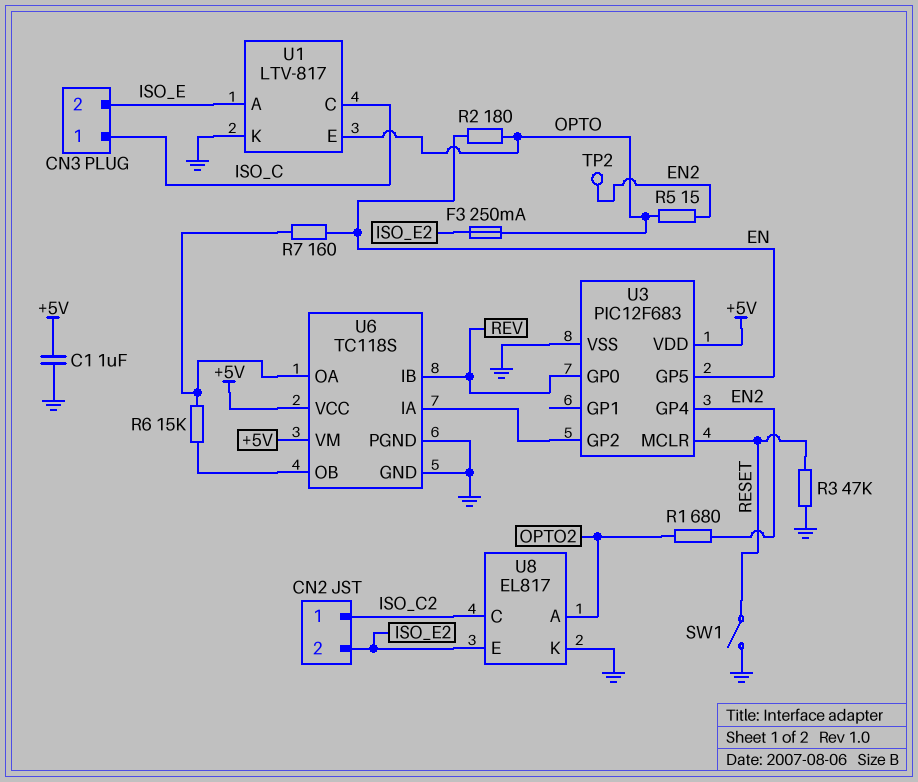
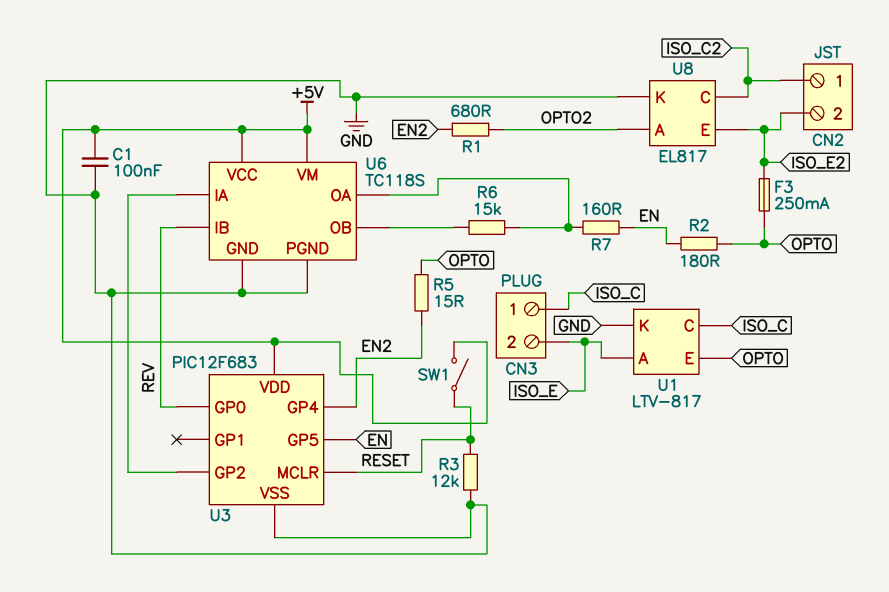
C1: 1uF (+5V, GND) -> 100nF (+5V, GND)
R3: 47k (GND, RESET) -> 12k (GND, RESET)
SW1: switch (GND, RESET) -> switch (+5V, RESET)
TP2: test point (EN2) -> none

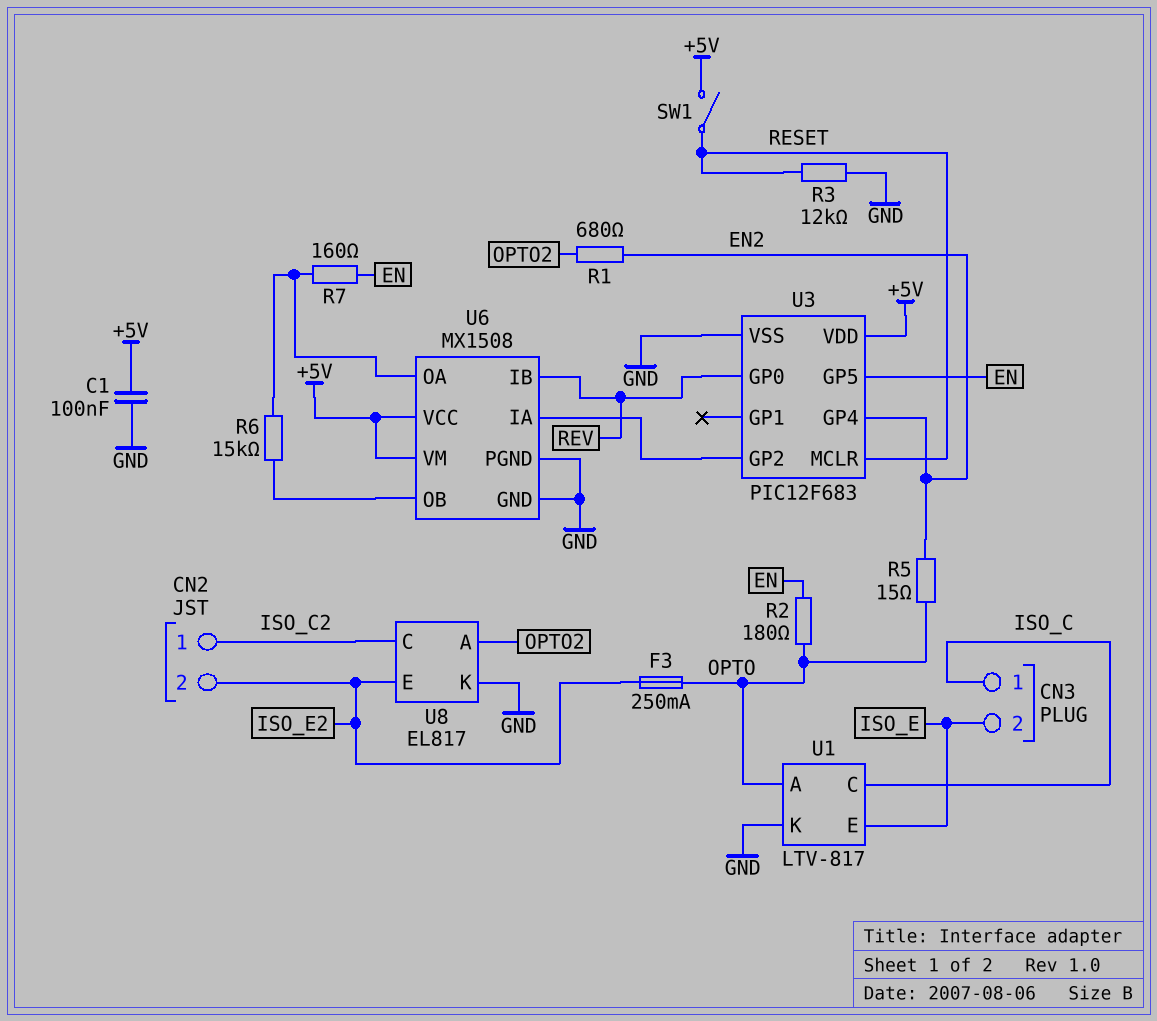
U1 pin A: ISO_E -> OPTO
U1 pin E: OPTO -> ISO_E
U6: TC118S -> MX1508

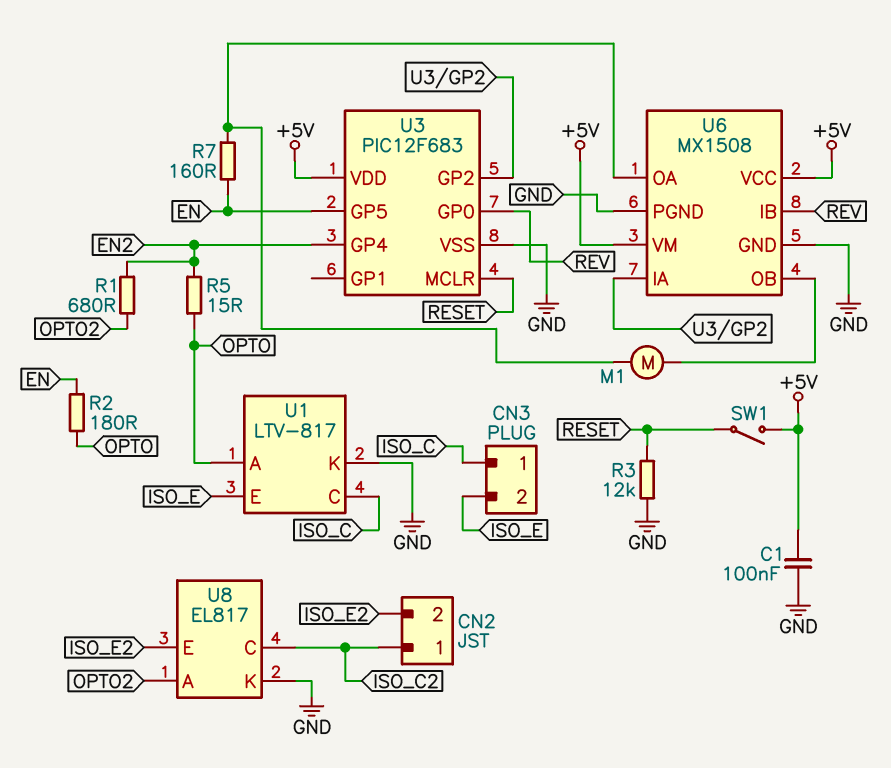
F3: 250mA (ISO_E2, OPTO) -> none
M1: none -> motor (U6/OA, U6/OB)
R6: 15k (U6/OA, U6/OB) -> none

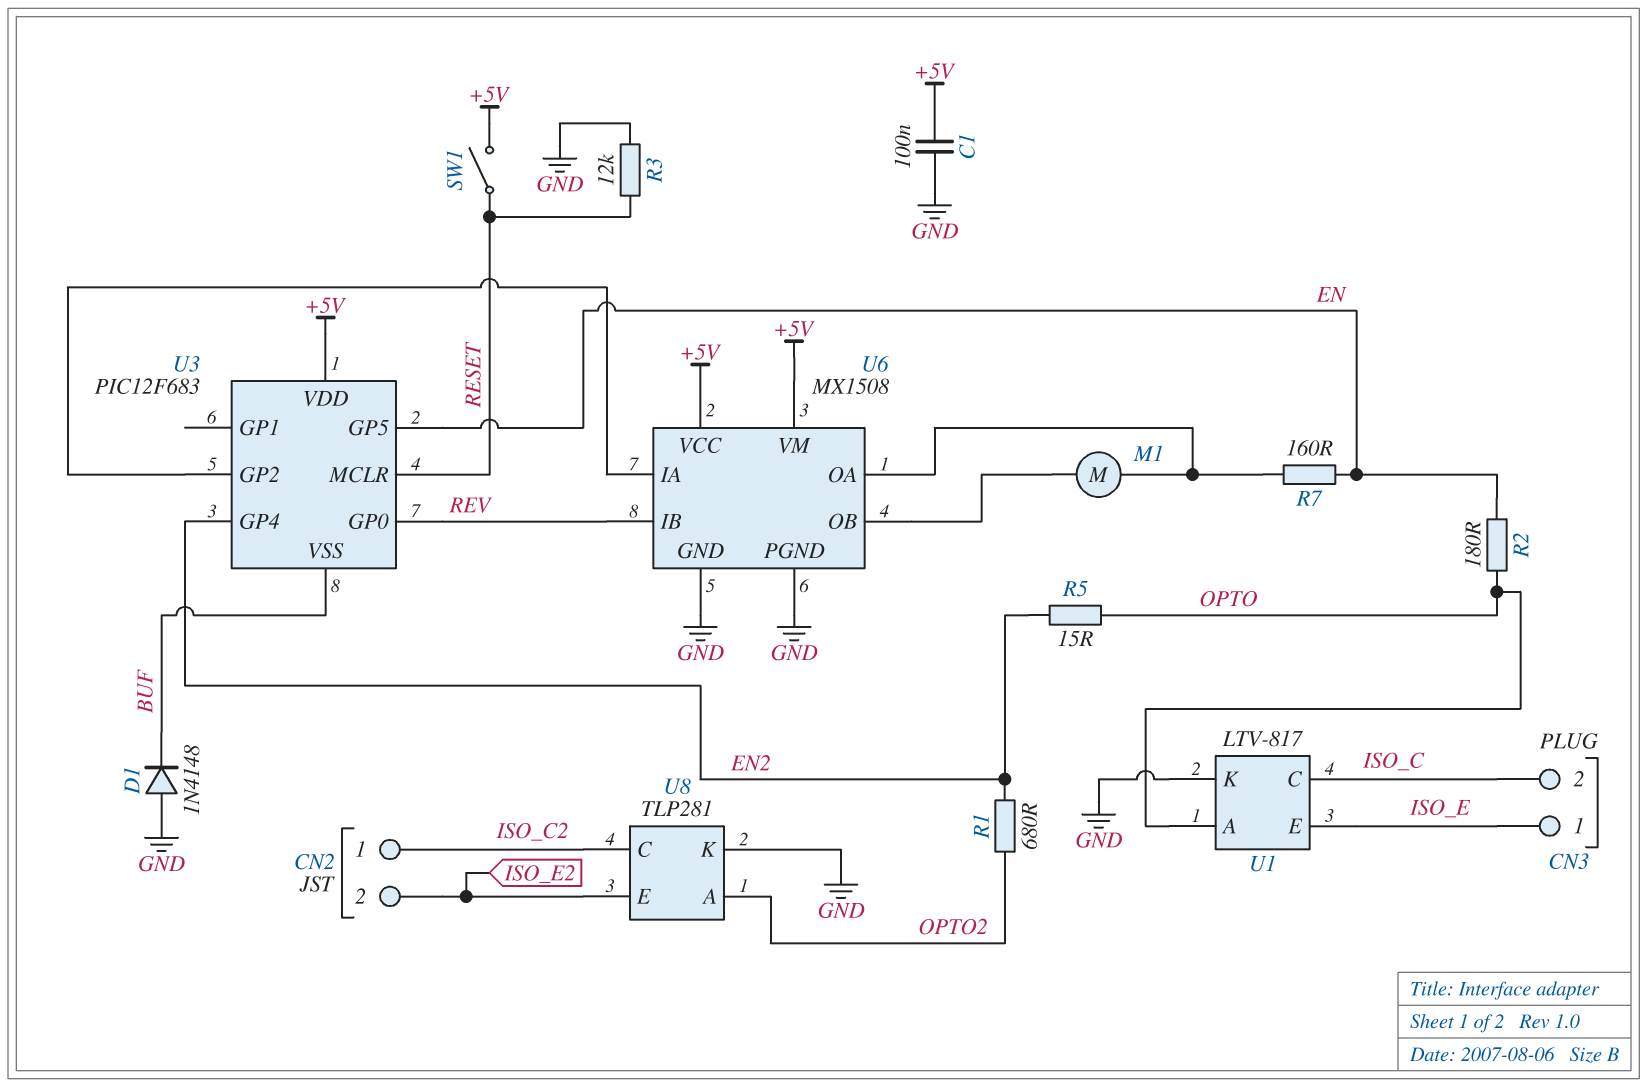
CN3 pin 1: ISO_C -> ISO_E
CN3 pin 2: ISO_E -> ISO_C
D1: none -> diode 1N4148 (A GND, K BUF)
U3 pin VSS: GND -> BUF
U8: EL817 -> TLP281

